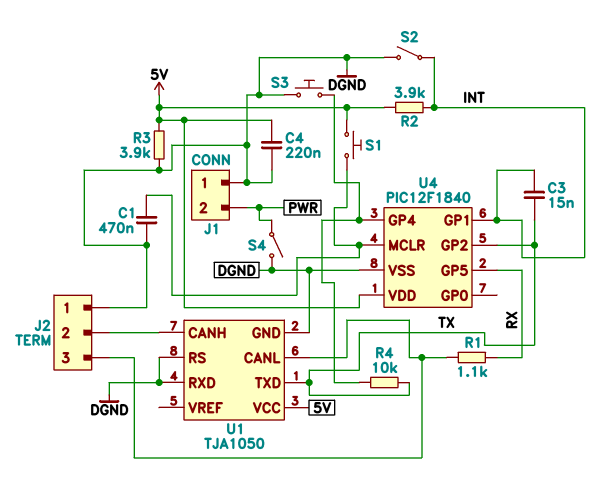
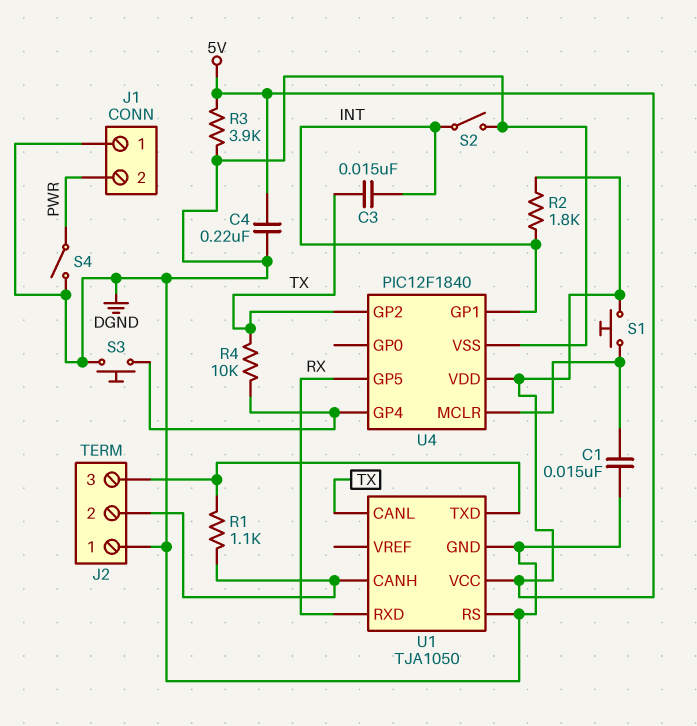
C1: 470nF (DGND, U4/MCLR) -> 15nF (DGND, U4/MCLR)
R1: 1.1k (J2/3, RX) -> 1.1k (J2/2, J2/3)
R2: 3.9k (5V, INT) -> 1.8k (5V, INT)
U1 pin CANL: J2/3 -> TX
U1 pin RXD: DGND -> RX
U1 pin TXD: TX -> J2/3

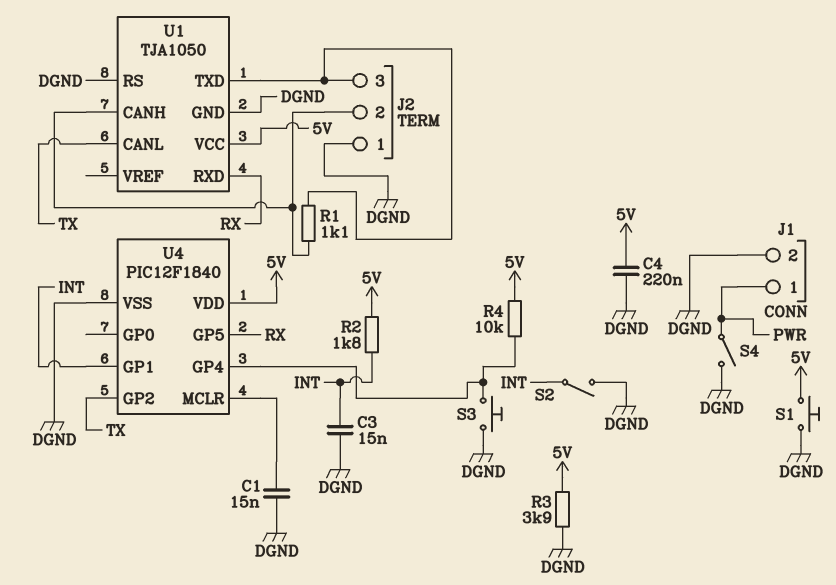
C3: 15nF (INT, TX) -> 15nF (DGND, INT)
J1 pin 1: DGND -> PWR
J1 pin 2: PWR -> DGND
R4: 10k (TX, U4/GP4) -> 10k (5V, U4/GP4)
S1: button (5V, U4/MCLR) -> button (5V, DGND)

